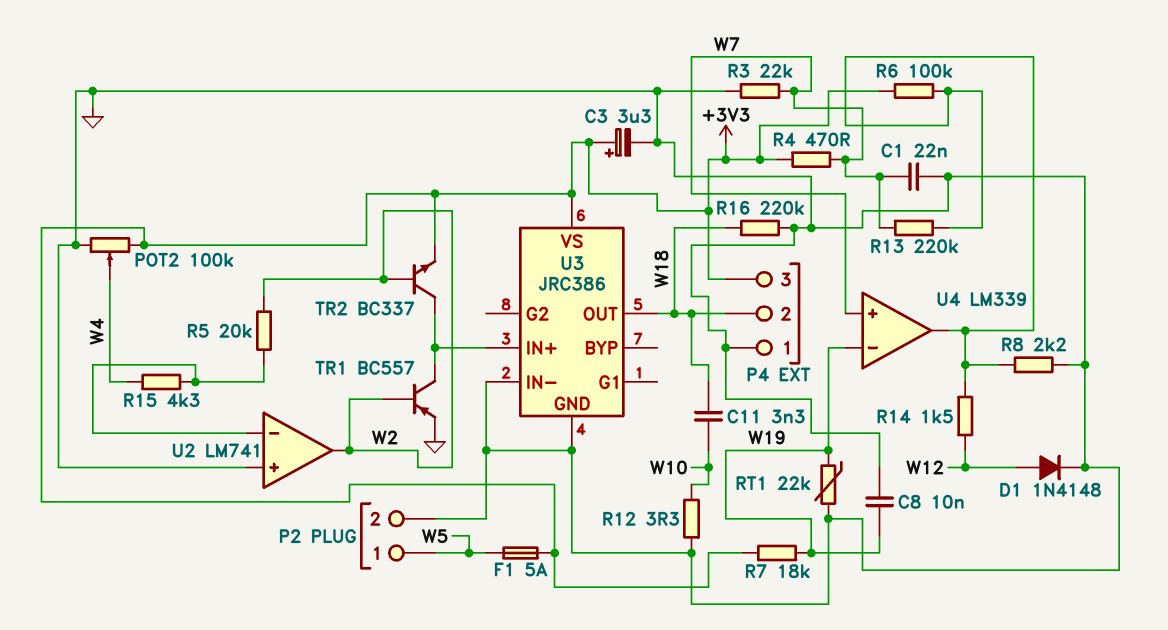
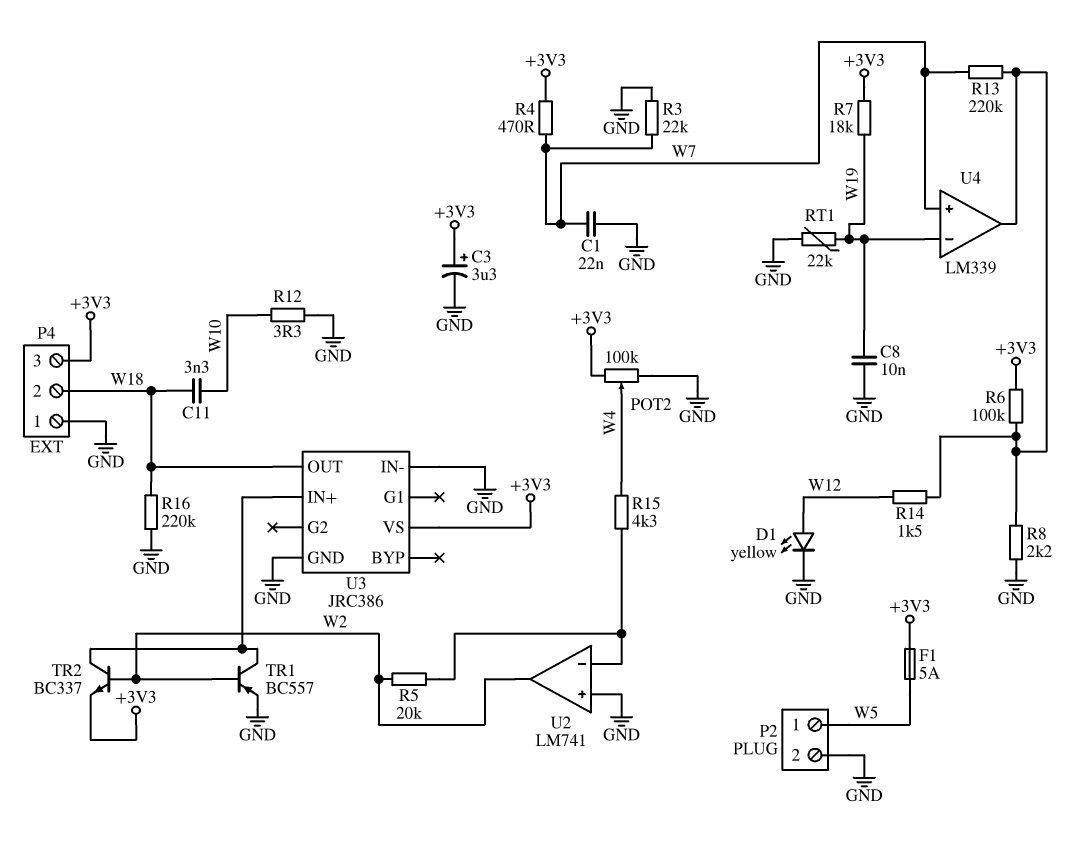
D1: diode 1N4148 (A W12, K GND) -> LED yellow (A W12, K GND)

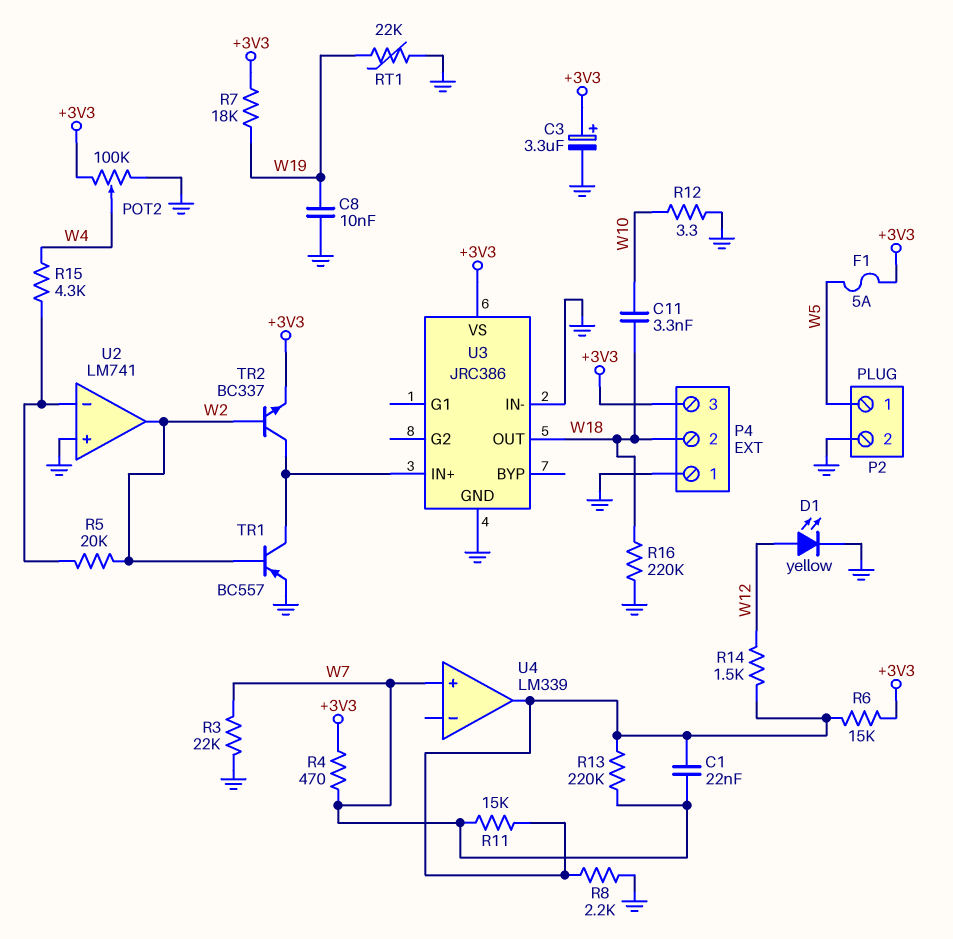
C1: 22nF (GND, W7) -> 22nF (U4/out, W7)
R6: 100k (+3V3, U4/out) -> 15k (+3V3, U4/out)
R11: none -> 15k (U4/out, W7)
U4 pin in-: W19 -> none

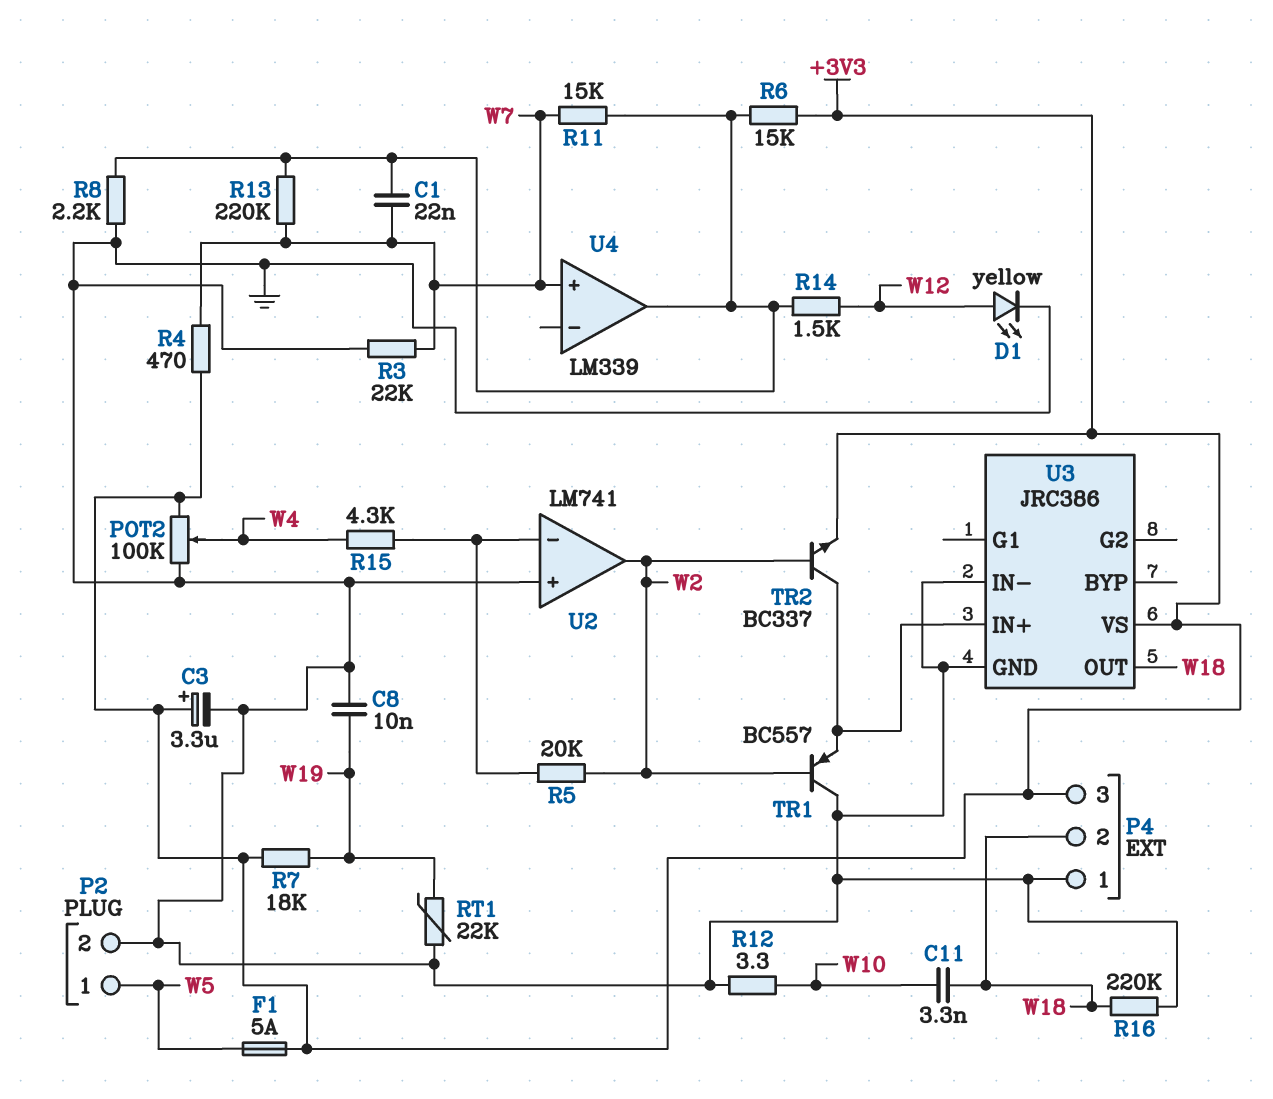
TR1: PNP BC557 (B W2, C U3/IN+, E GND) -> PNP BC557 (B W2, C GND, E U3/IN+)

